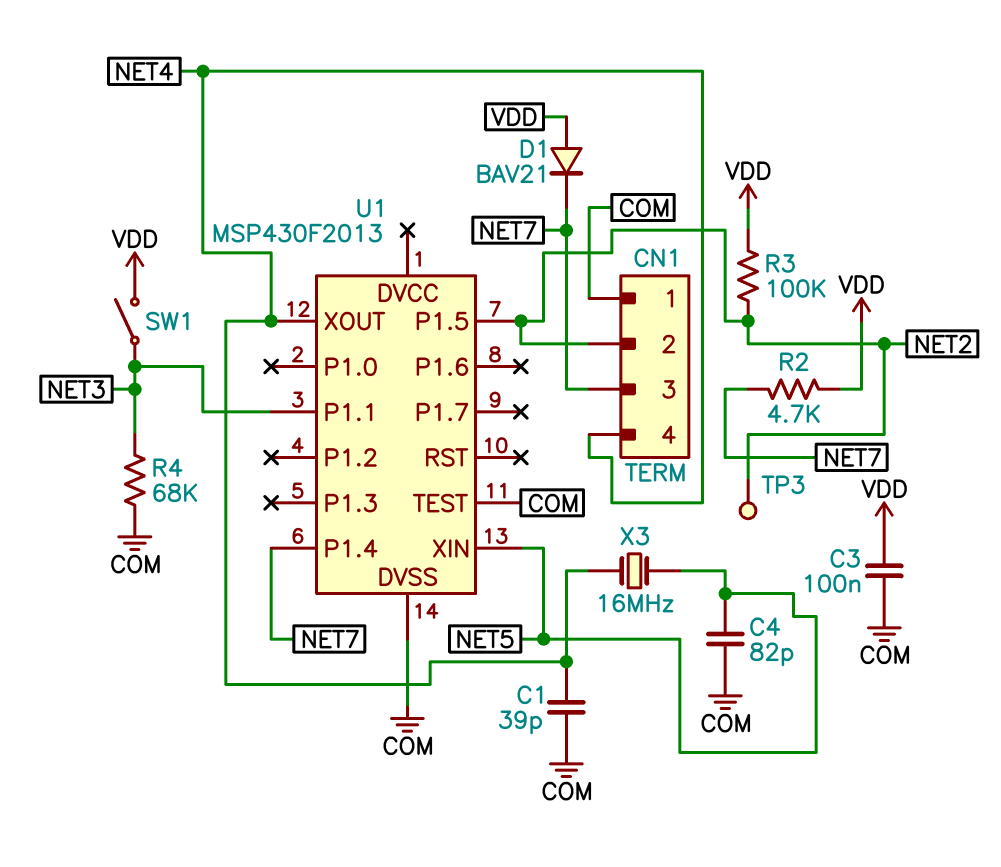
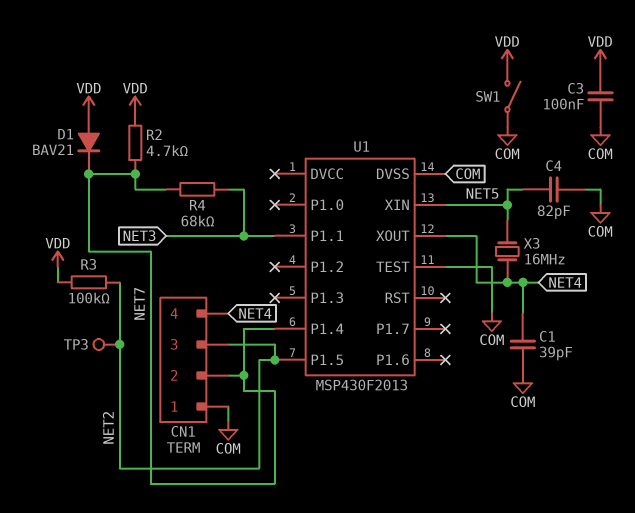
CN1 pin 2: NET2 -> NET7
CN1 pin 3: NET7 -> NET2
R4: 68k (COM, NET3) -> 68k (NET3, NET7)
SW1: switch (NET3, VDD) -> switch (COM, VDD)

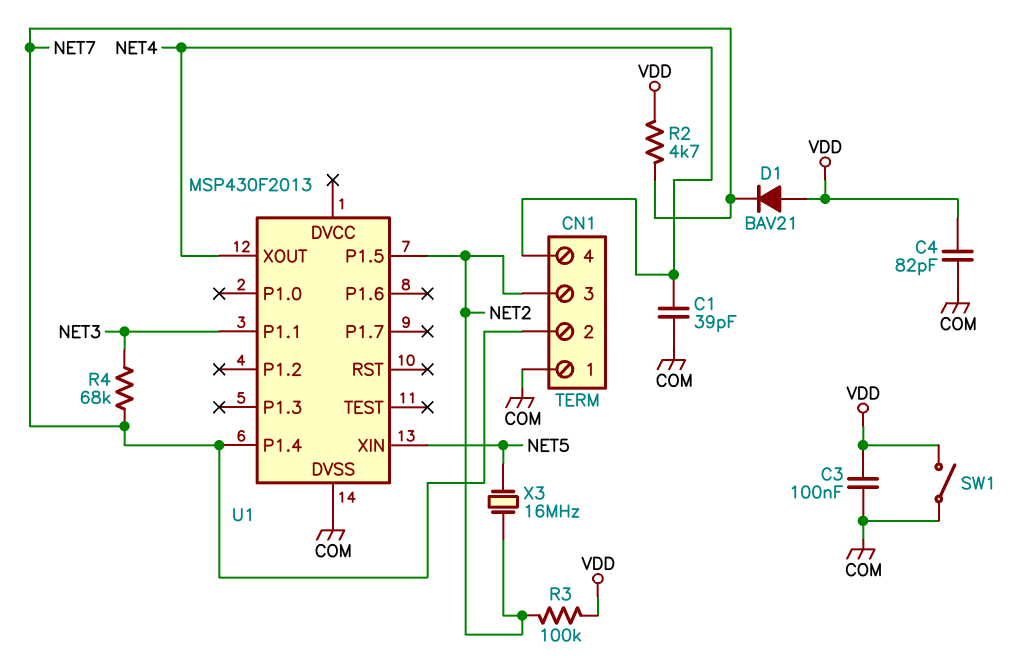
C4: 82pF (COM, NET5) -> 82pF (COM, VDD)
TP3: test point (NET2) -> none
U1 pin TEST: COM -> none
X3: 16MHz (NET4, NET5) -> 16MHz (NET2, NET5)

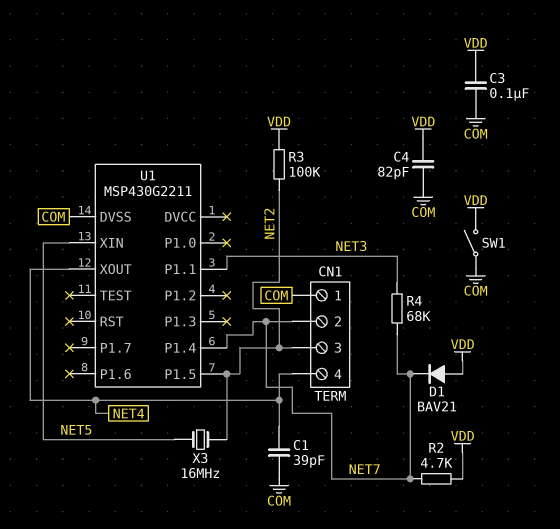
U1: MSP430F2013 -> MSP430G2211

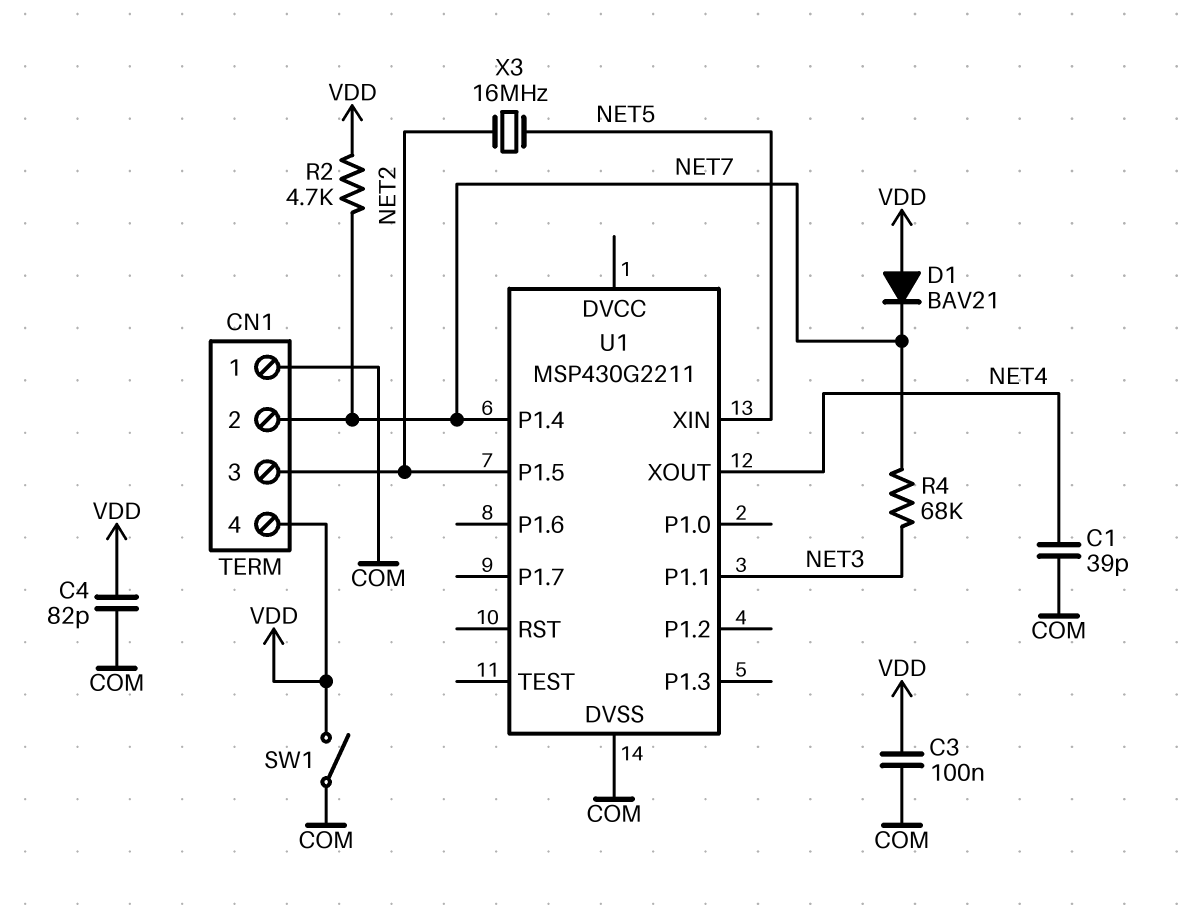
CN1 pin 4: NET4 -> VDD
R3: 100k (NET2, VDD) -> none

